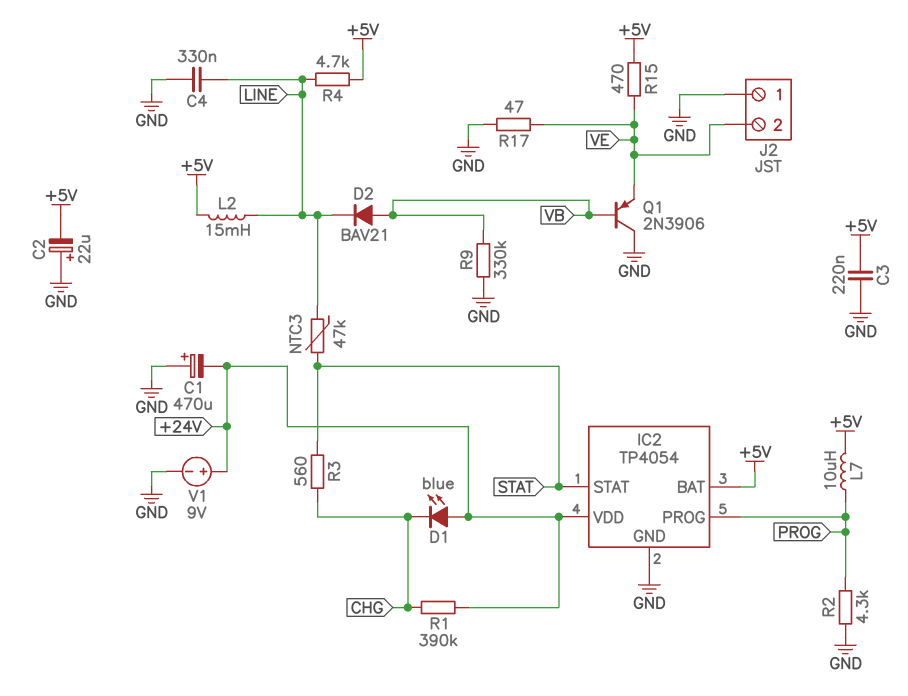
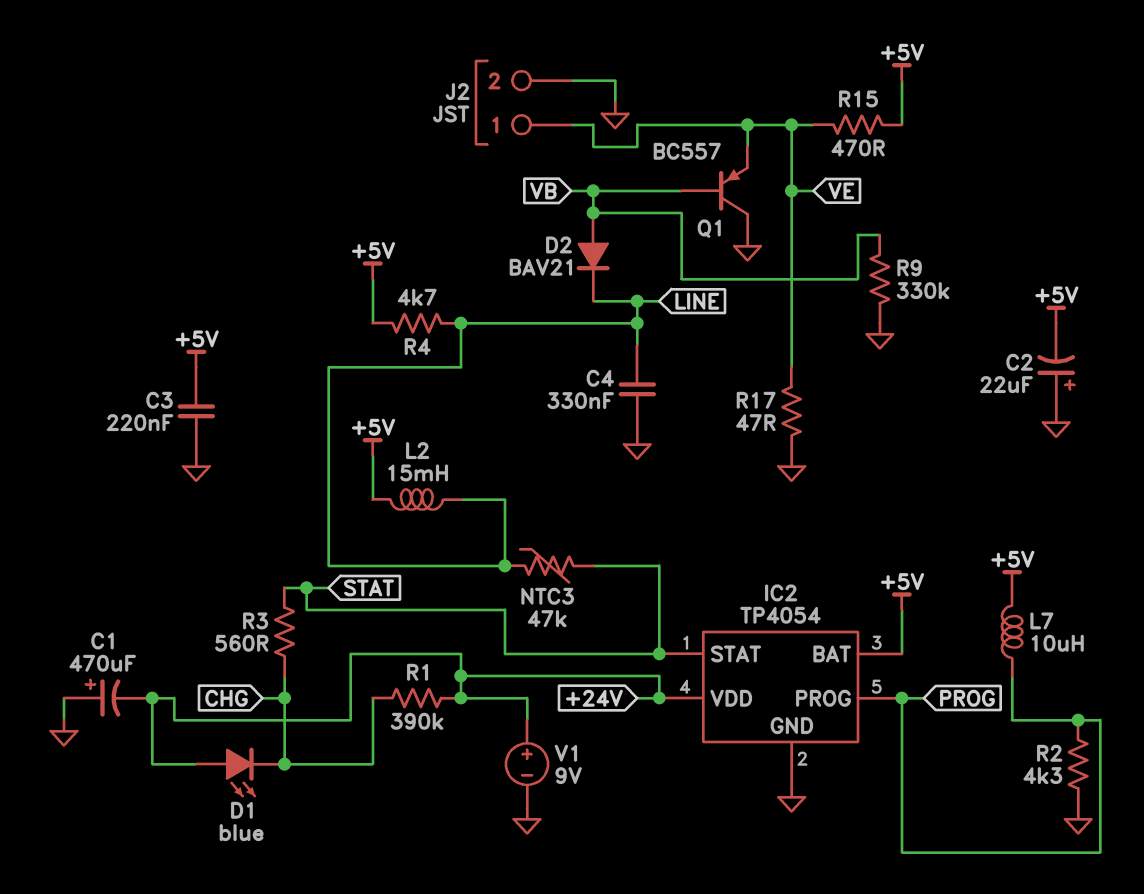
J2 pin 1: GND -> VE
J2 pin 2: VE -> GND
Q1: PNP 2N3906 (B VB, C GND, E VE) -> PNP BC557 (B VB, C GND, E VE)

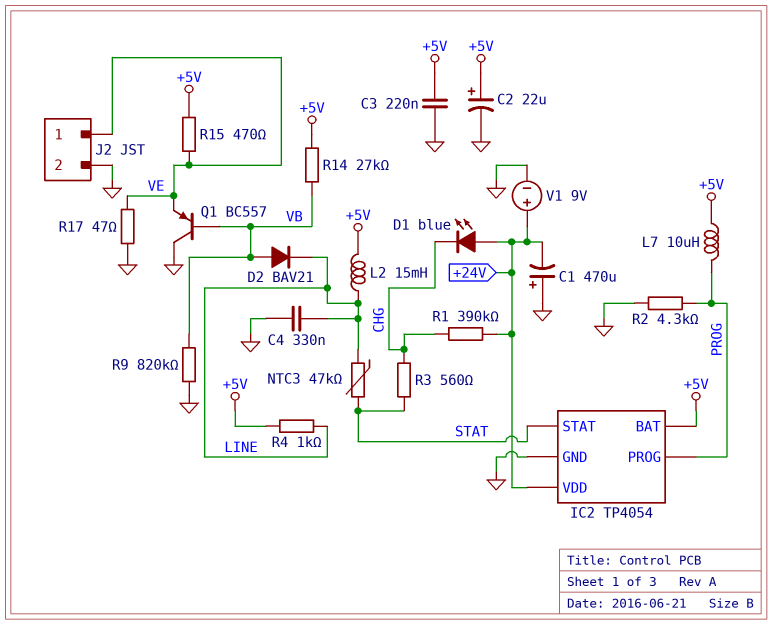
C2: 22uF (plus GND, minus +5V) -> 22uF (plus +5V, minus GND)
R4: 4.7k (+5V, LINE) -> 1k (+5V, LINE)
R9: 330k (GND, VB) -> 820k (GND, VB)
R14: none -> 27k (+5V, VB)

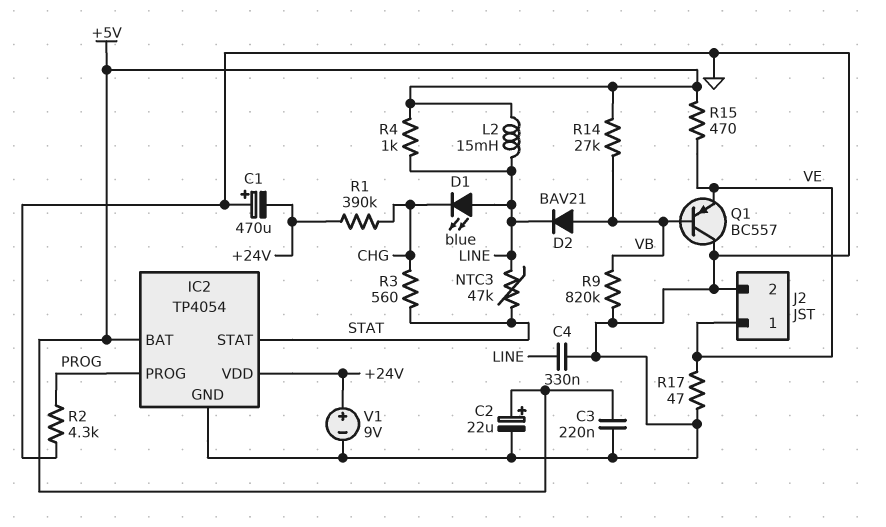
D1: LED blue (A +24V, K CHG) -> LED blue (A LINE, K CHG)
L7: 10uH (+5V, PROG) -> none

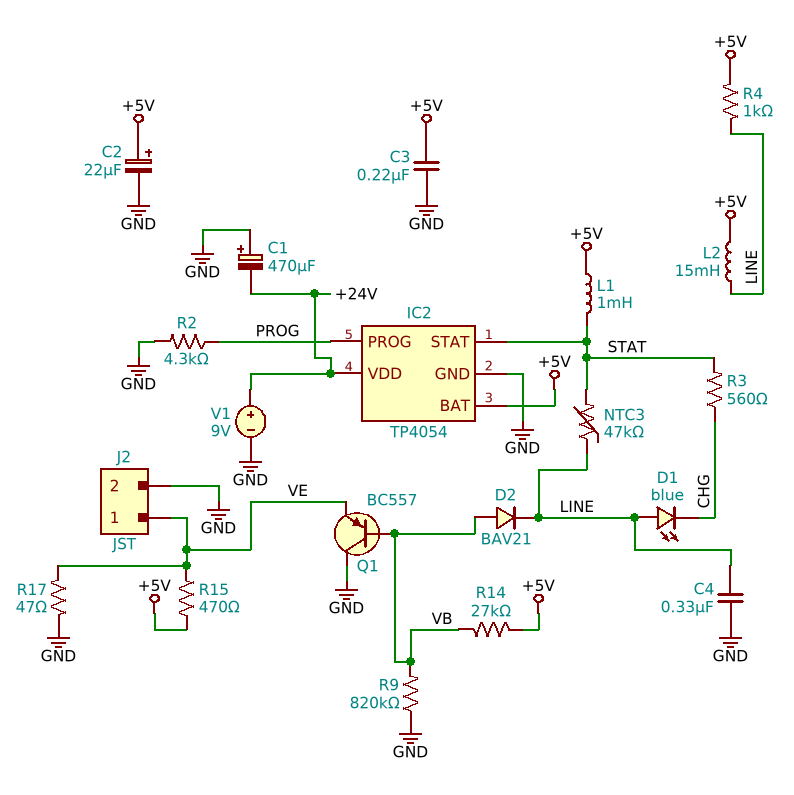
L1: none -> 1mH (+5V, STAT)
R1: 390k (+24V, CHG) -> none

